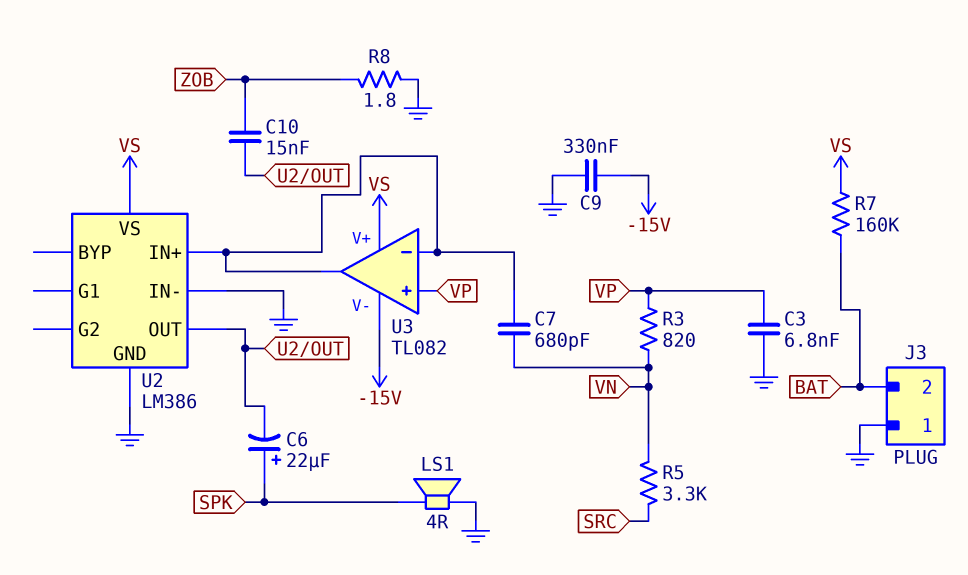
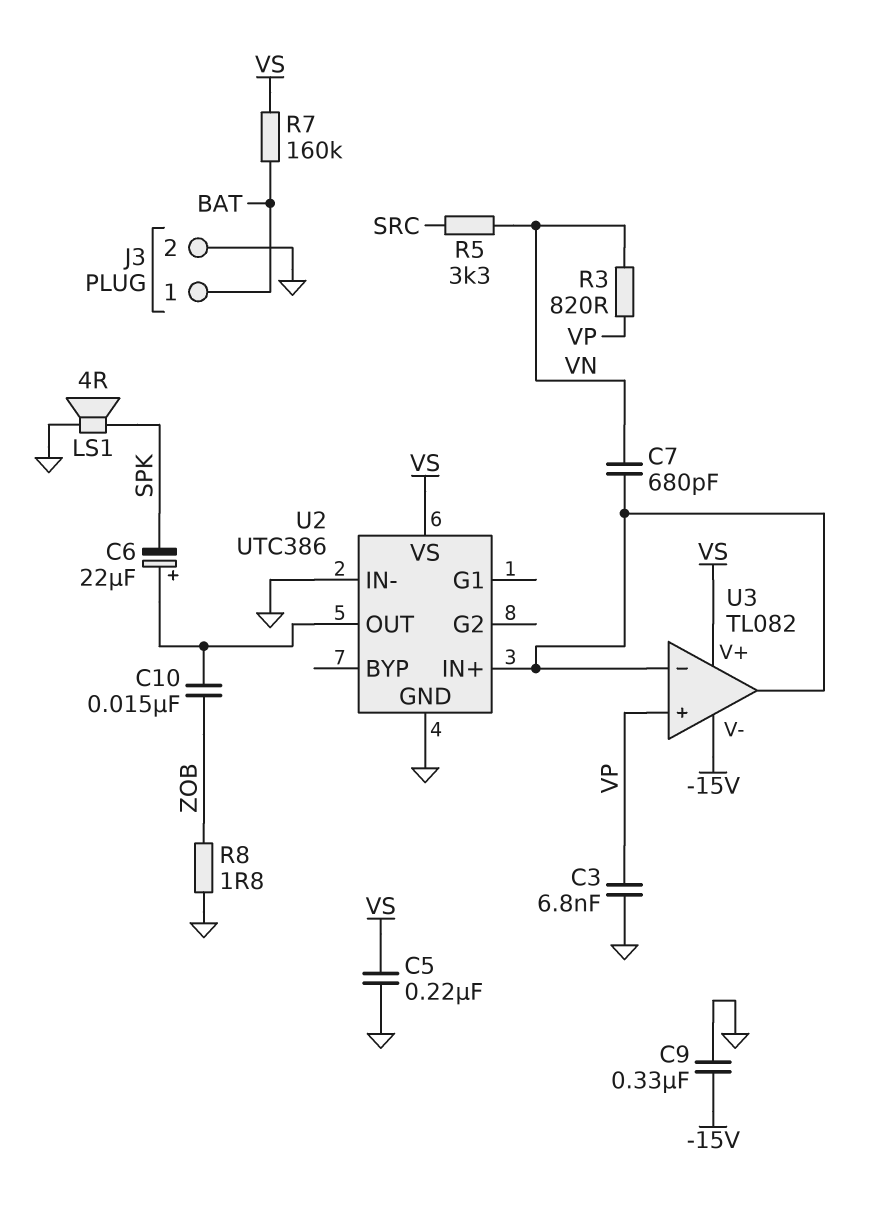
C5: none -> 220nF (GND, VS)
C6: 22uF (plus SPK, minus U2/OUT) -> 22uF (plus U2/OUT, minus SPK)
J3 pin 1: GND -> BAT
J3 pin 2: BAT -> GND
U2: LM386 -> UTC386

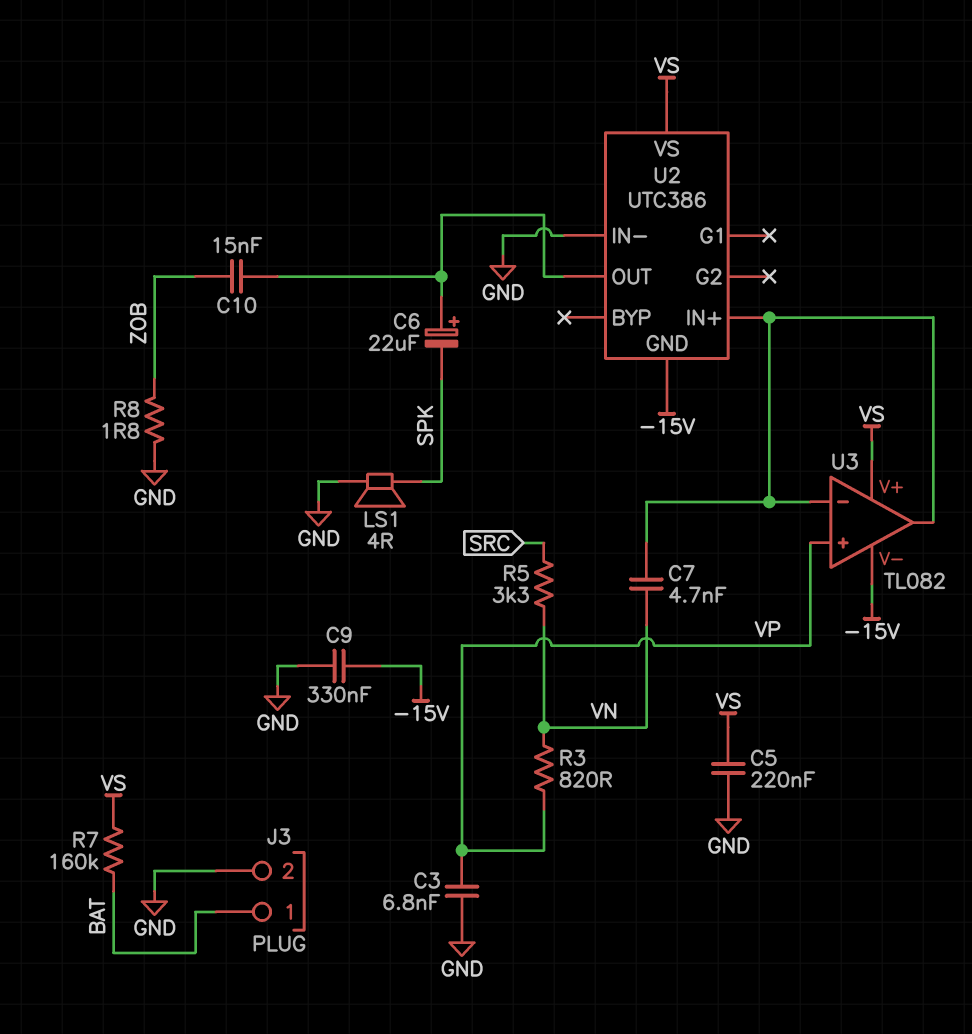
C7: 680pF (U2/IN+, VN) -> 4.7nF (U2/IN+, VN)
U2 pin GND: GND -> -15V

